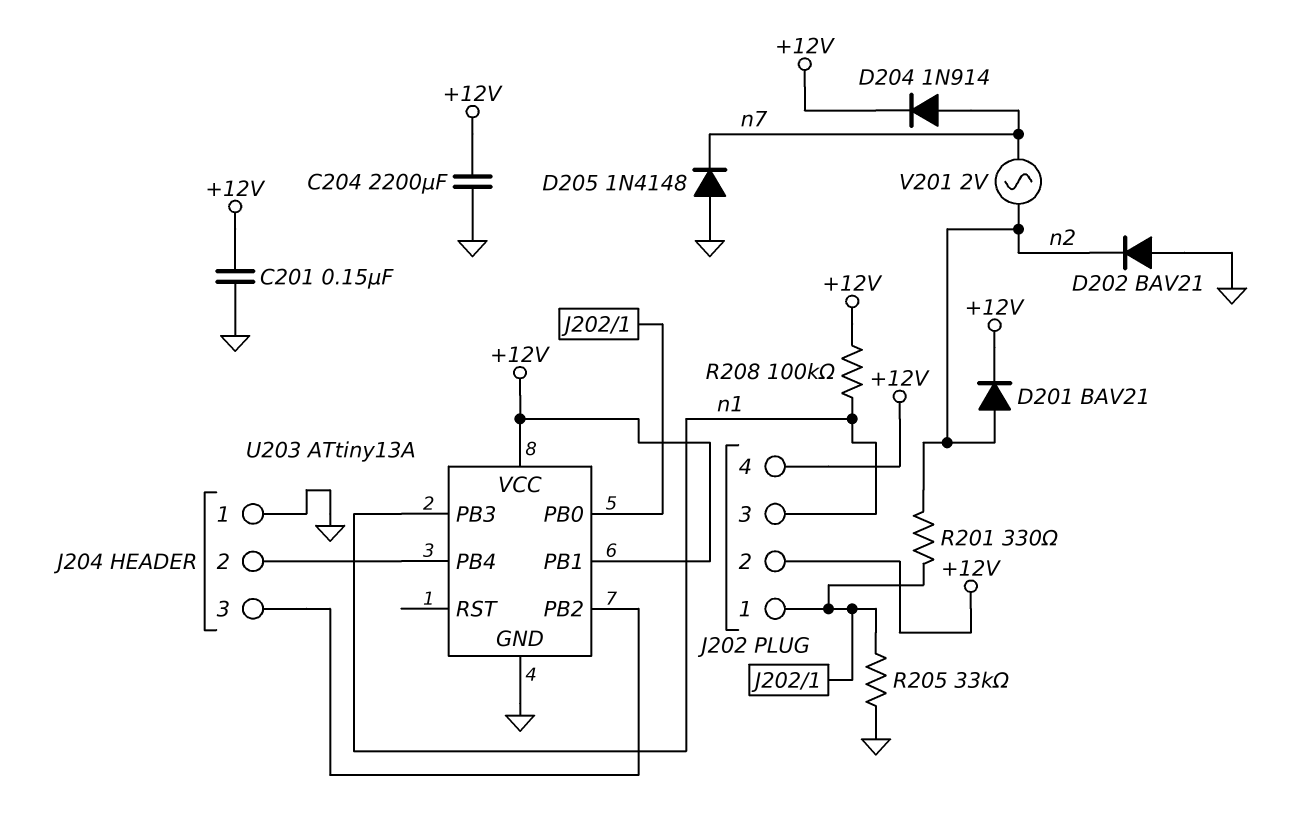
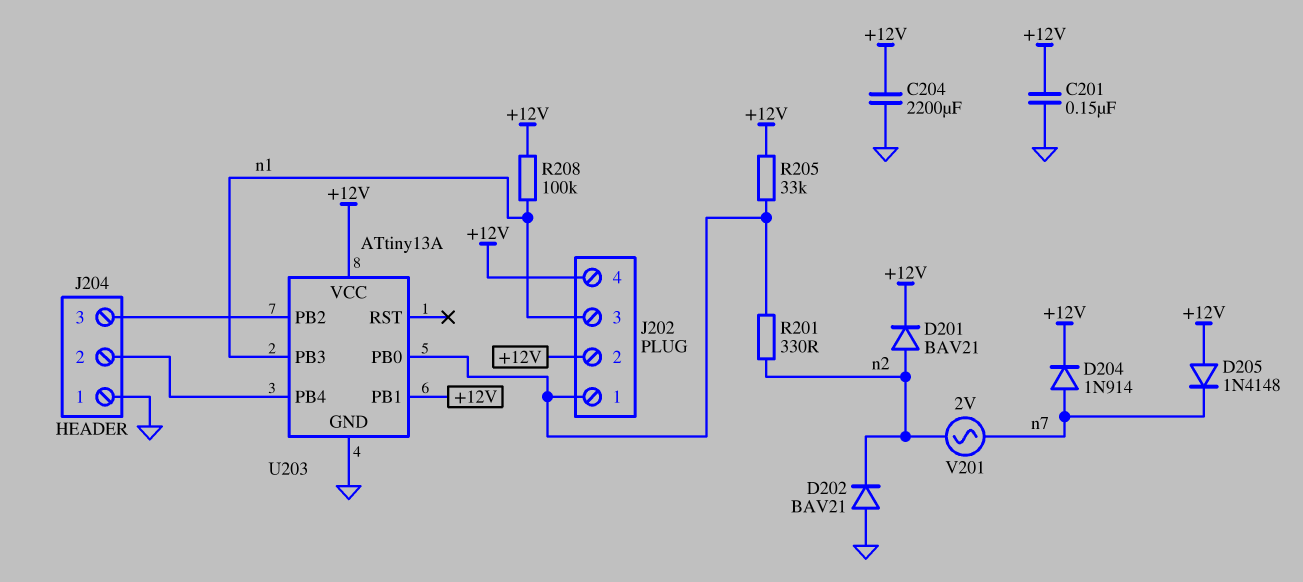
D205: diode 1N4148 (A GND, K n7) -> diode 1N4148 (A +12V, K n7)
R205: 33k (GND, J202/1) -> 33k (+12V, J202/1)

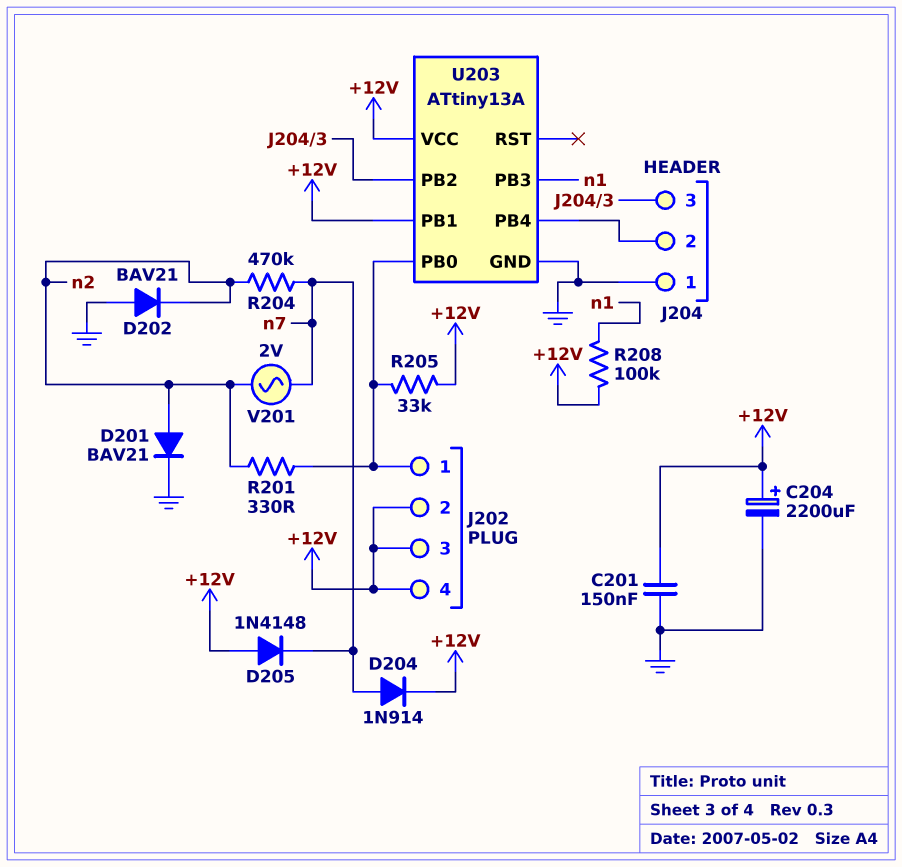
C204: 2200uF (+12V, GND) -> 2200uF (plus +12V, minus GND)
D201: diode BAV21 (A n2, K +12V) -> diode BAV21 (A n2, K GND)
J202 pin 3: n1 -> +12V
R204: none -> 470k (n2, n7)

